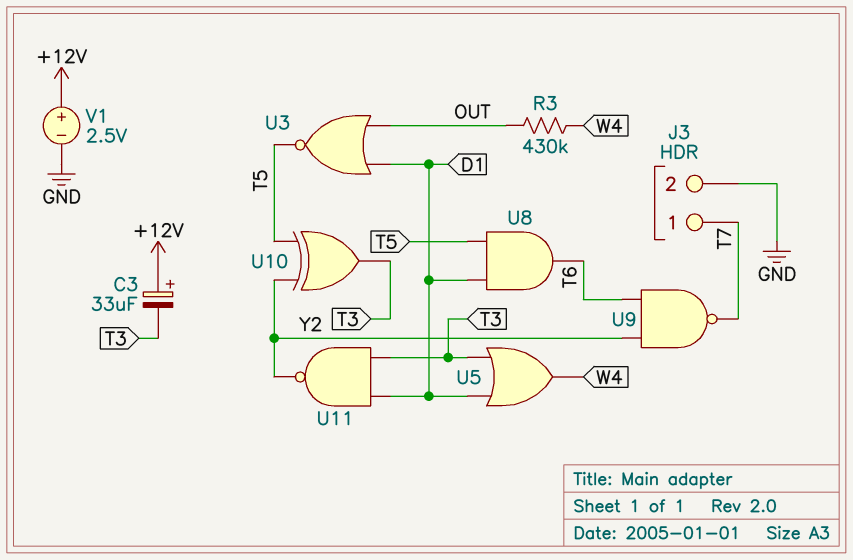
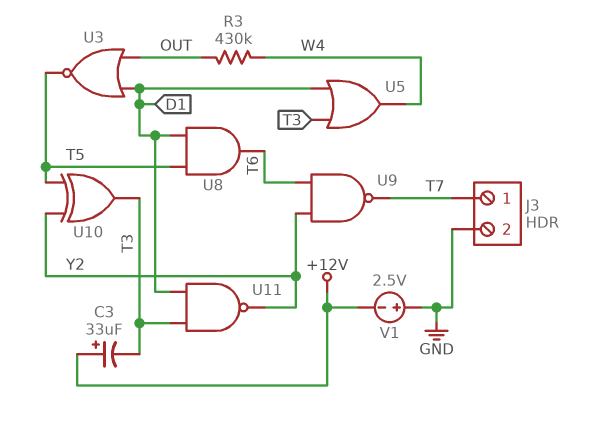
V1: 2.5V (plus +12V, minus GND) -> 2.5V (plus GND, minus +12V)

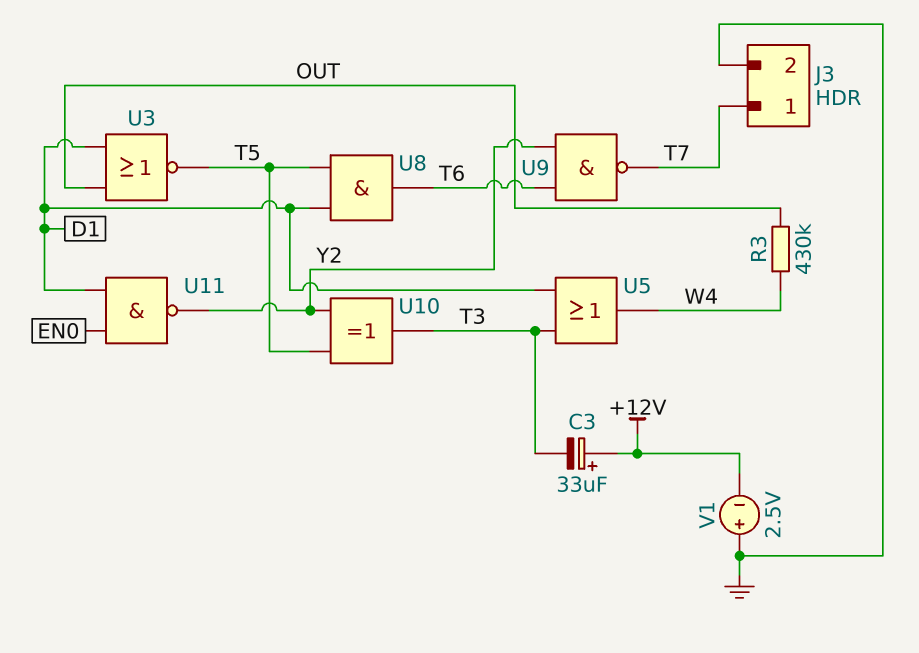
U11: NAND (in D1, in T3, out Y2) -> NAND (in D1, in EN0, out Y2)

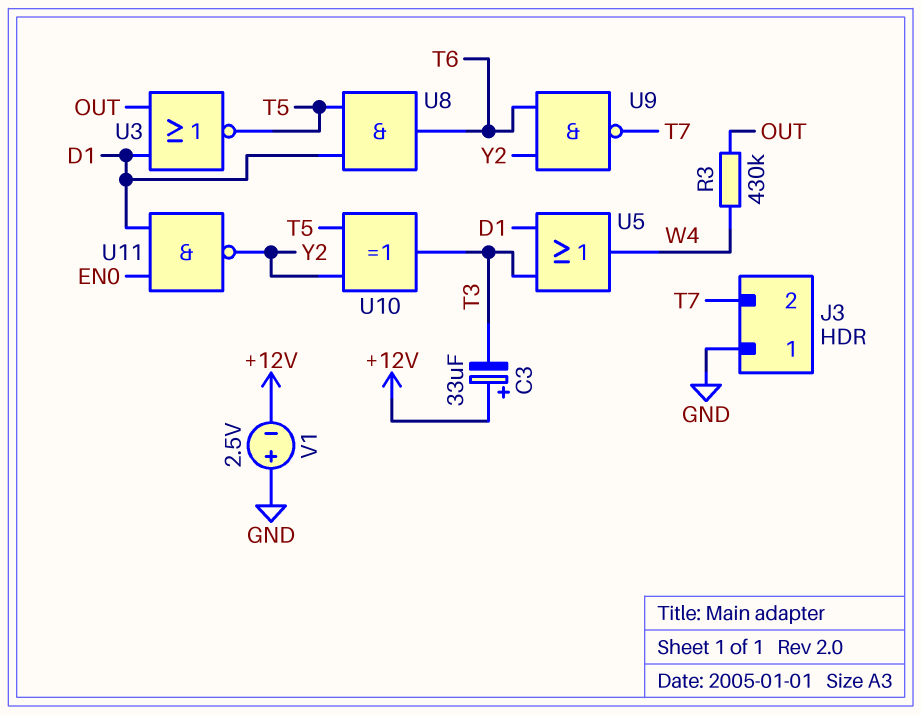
J3 pin 1: T7 -> GND
J3 pin 2: GND -> T7

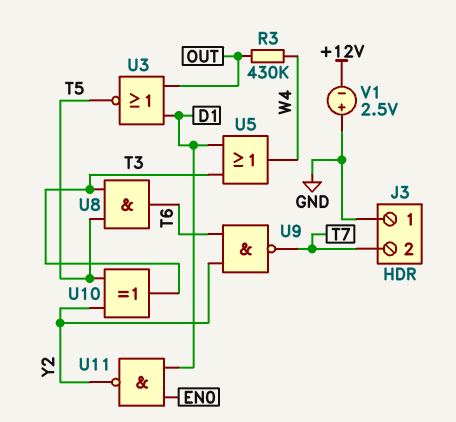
C3: 33uF (plus +12V, minus T3) -> none
U8: AND (in D1, in T5, out T6) -> AND (in T3, in T5, out T6)

